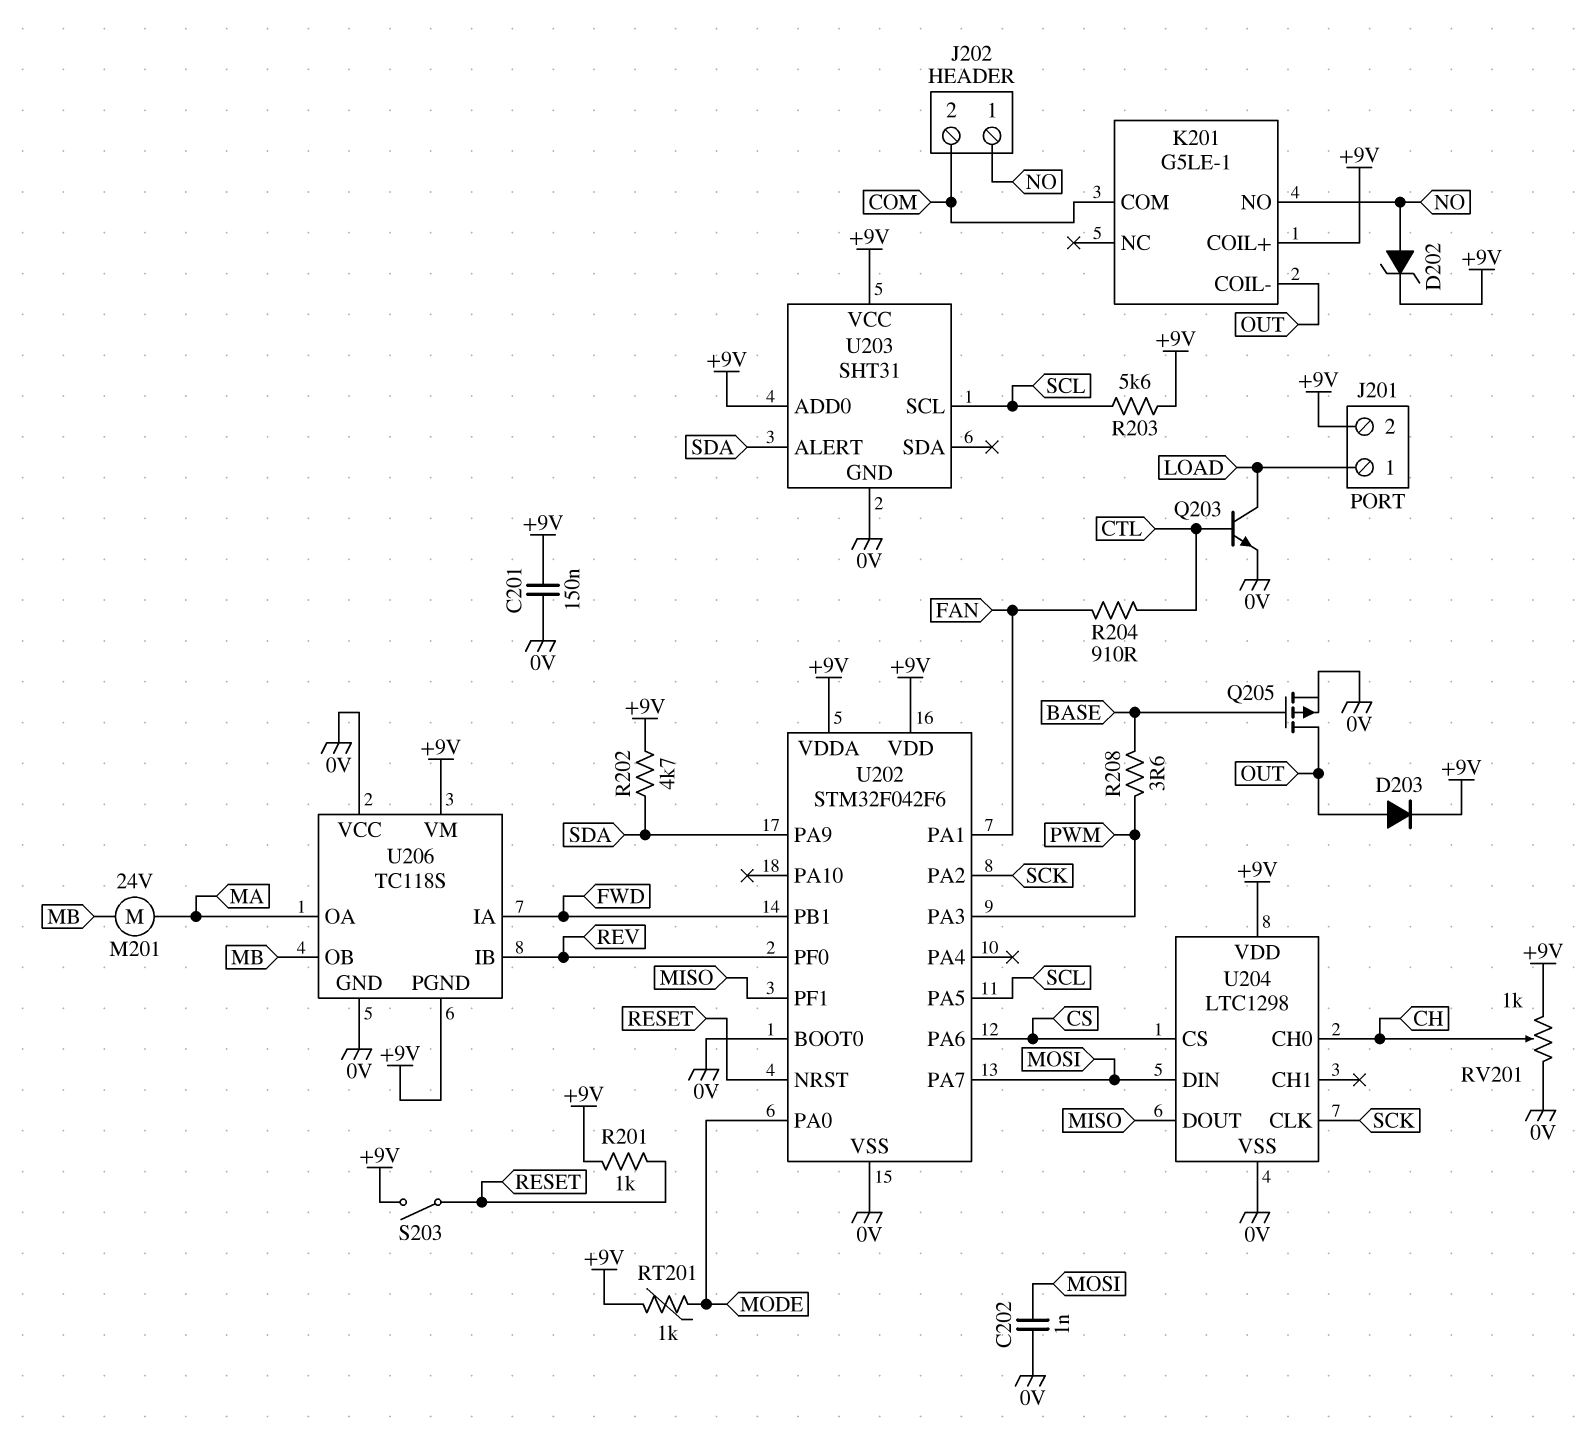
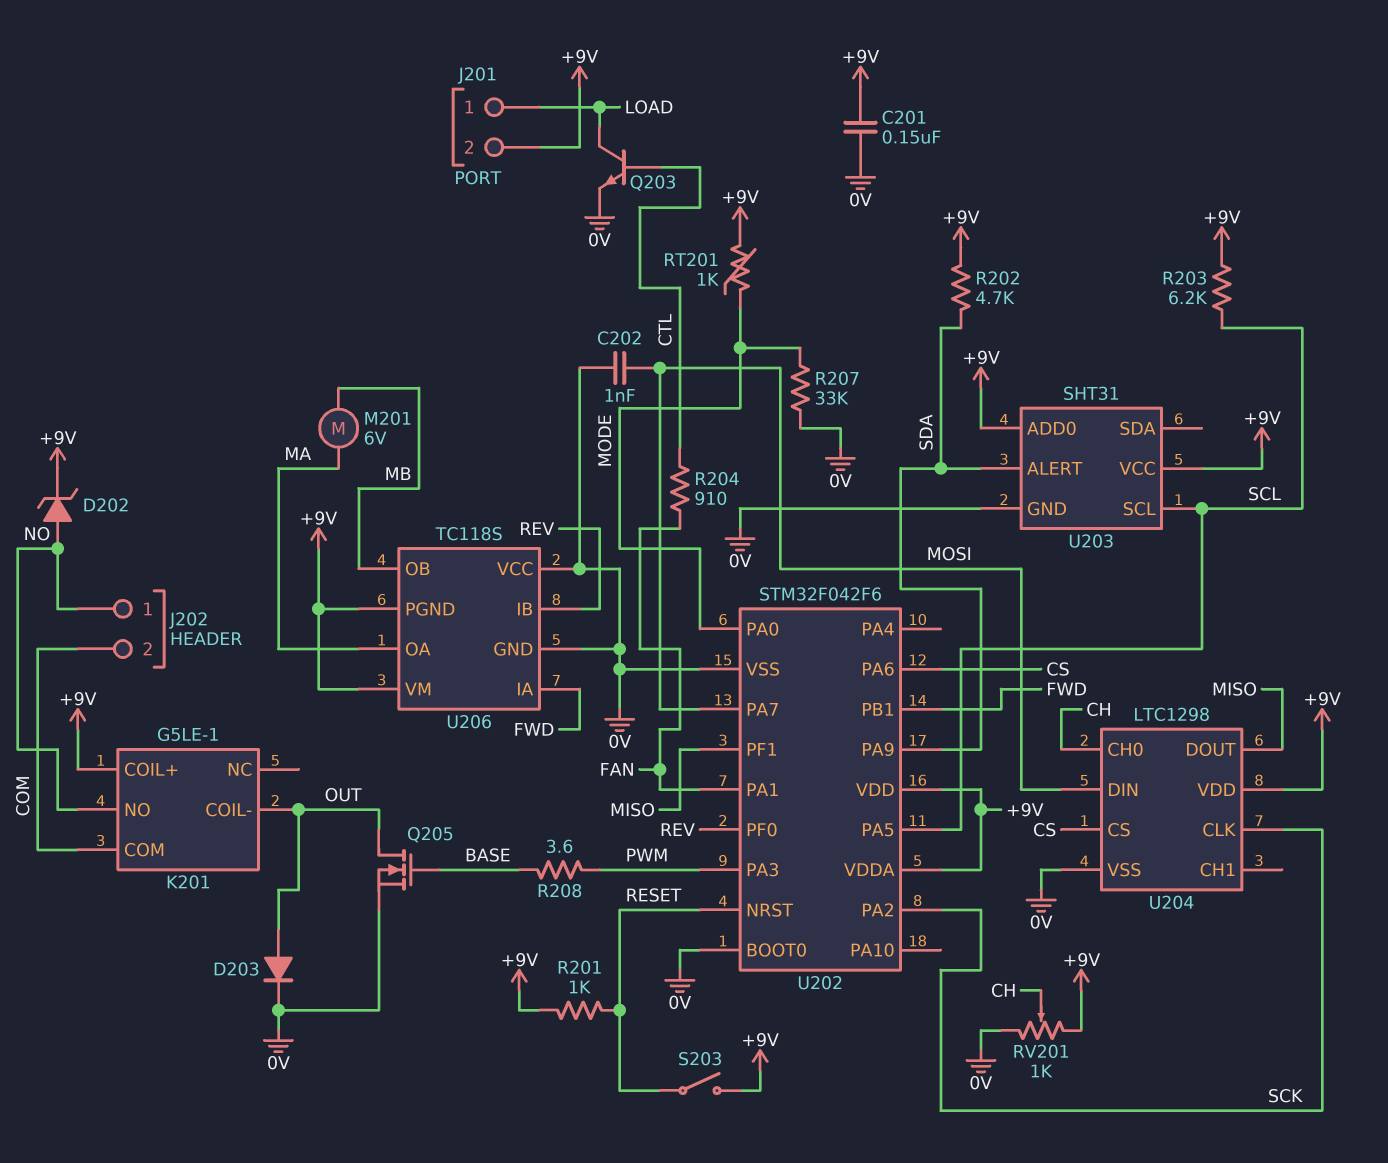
D203: diode (A OUT, K +9V) -> diode (A OUT, K 0V)
M201: motor 24V (MA, MB) -> motor 6V (MA, MB)
Q205: PMOS (G BASE, D OUT, S 0V) -> NMOS (G BASE, D OUT, S 0V)
R203: 5.6k (+9V, SCL) -> 6.2k (+9V, SCL)
R207: none -> 33k (0V, MODE)

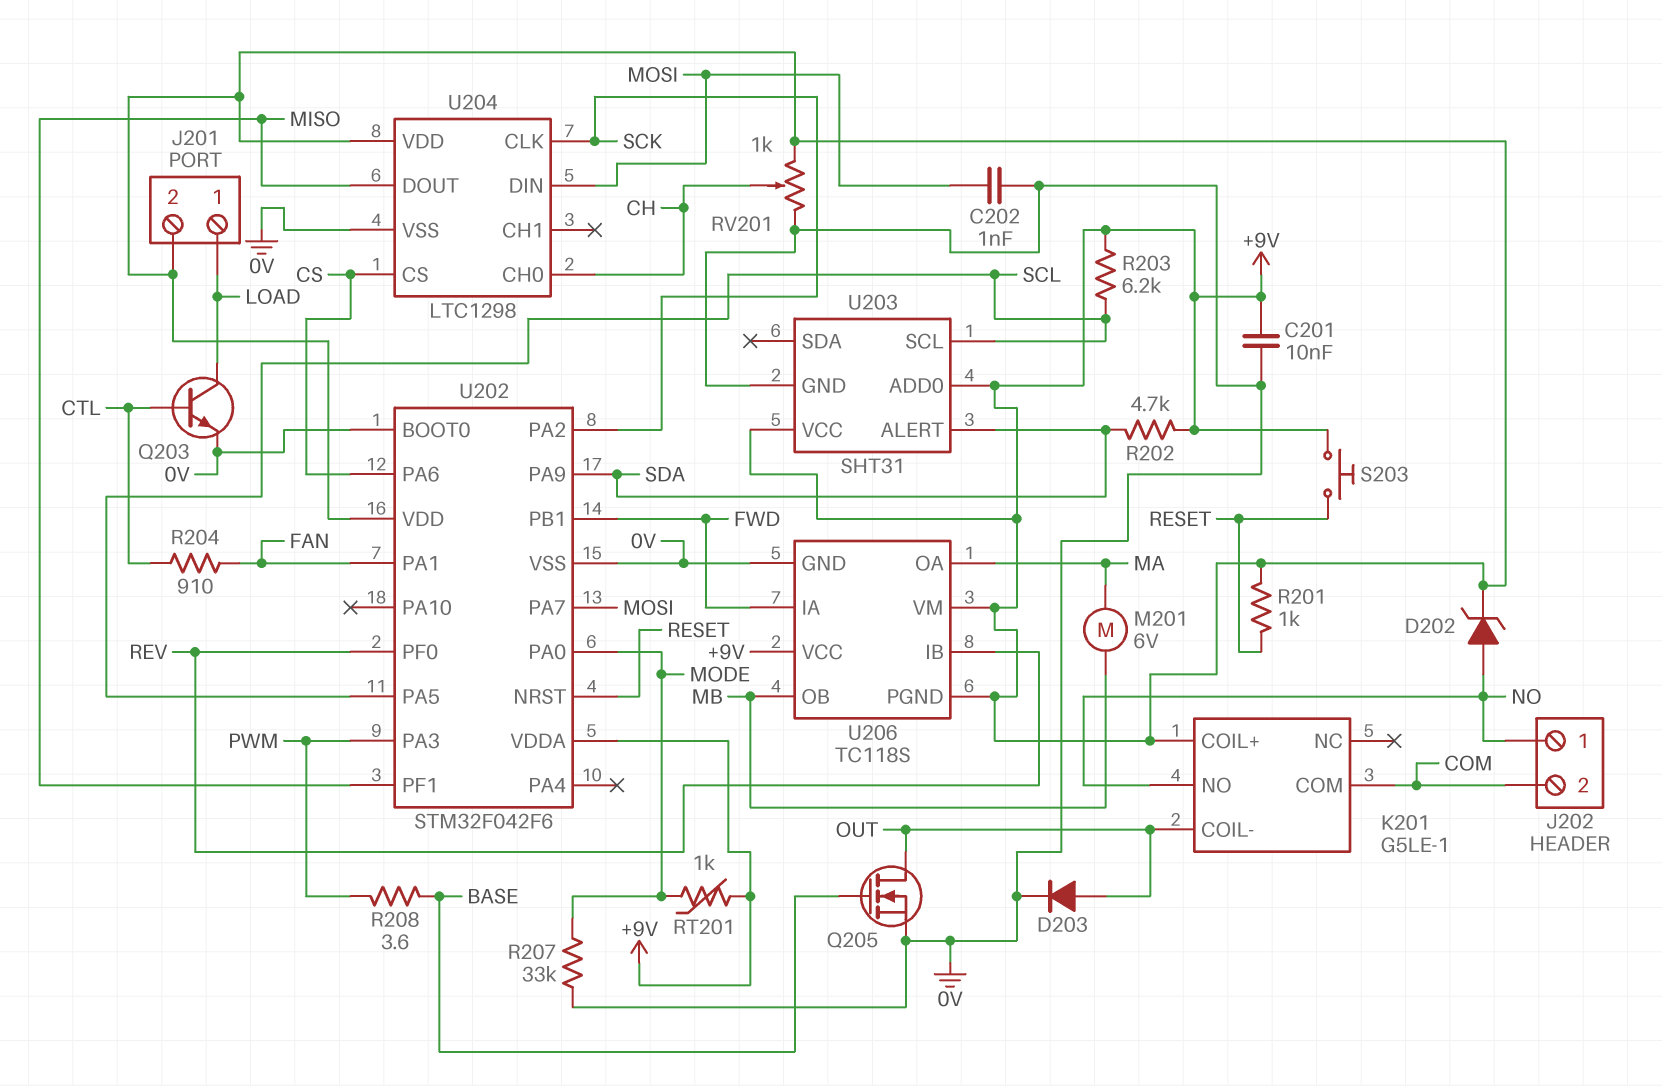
C201: 150nF (+9V, 0V) -> 10nF (+9V, 0V)
S203: switch (+9V, RESET) -> button (+9V, RESET)
U206 pin VCC: 0V -> +9V

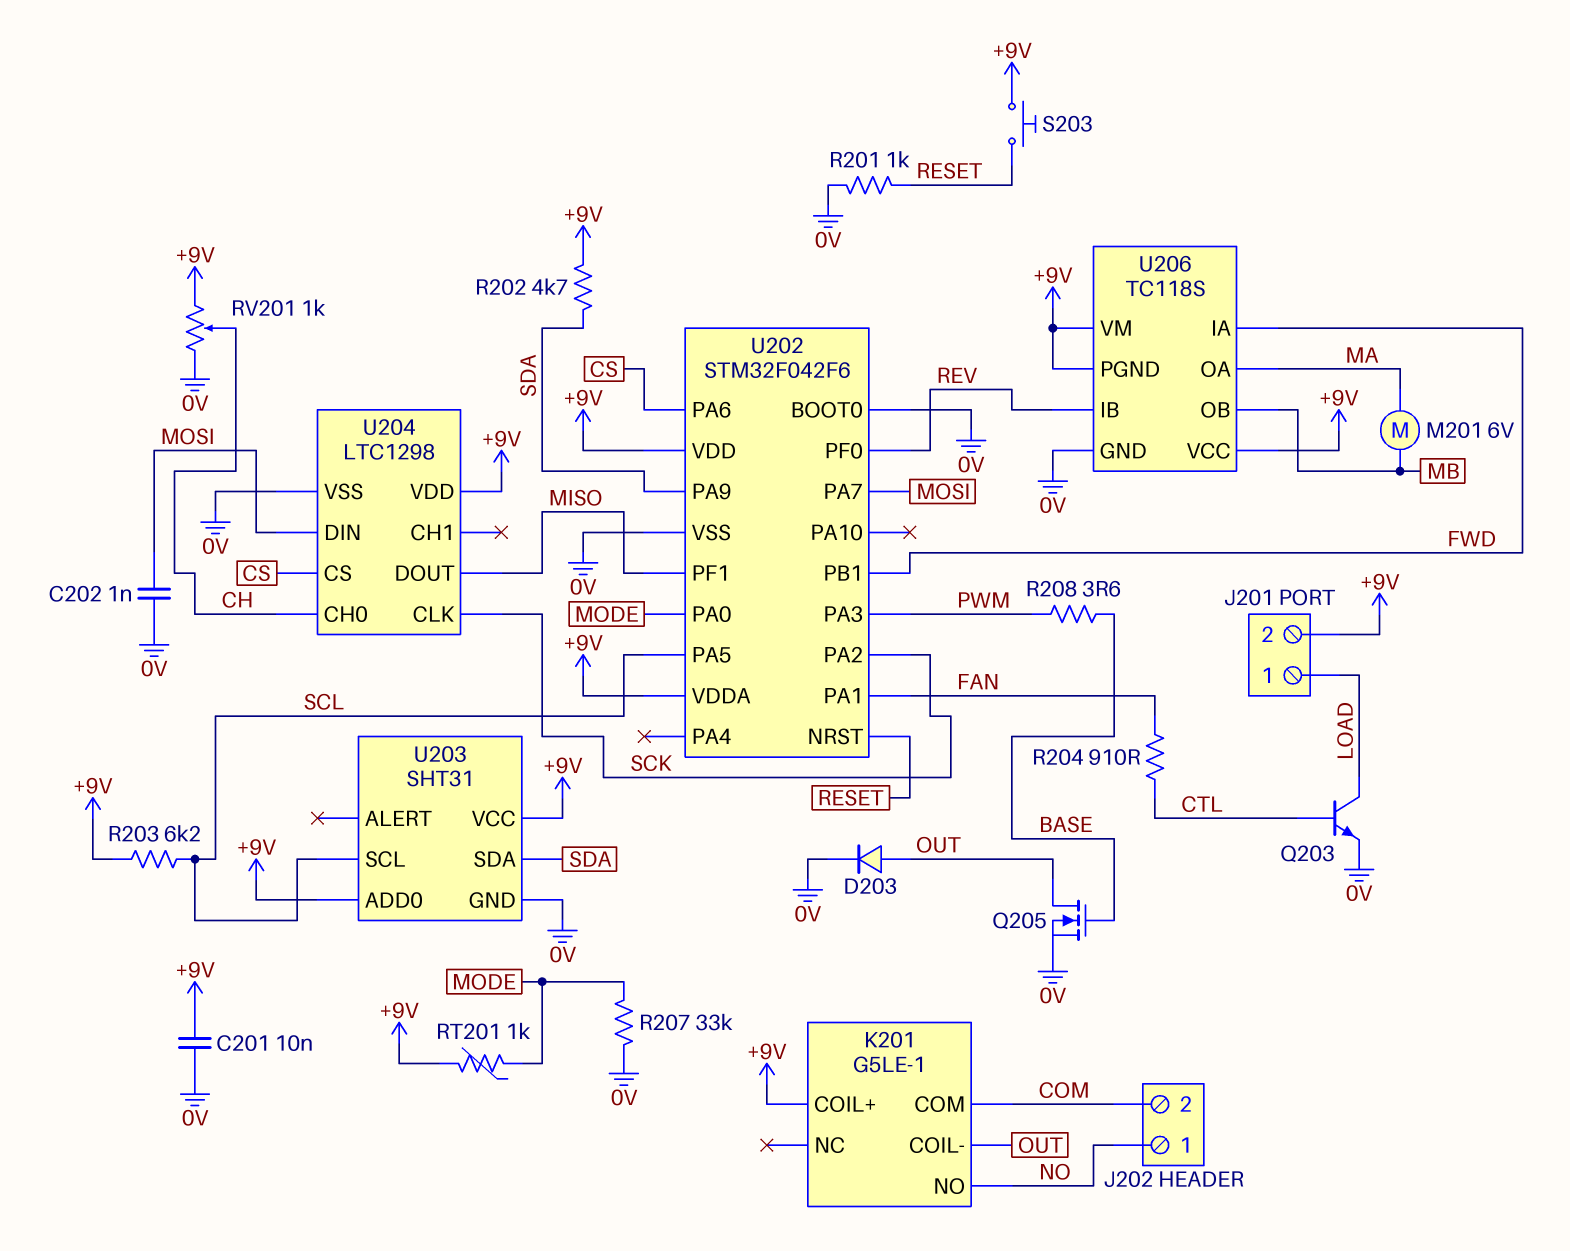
D202: zener (A NO, K +9V) -> none
R201: 1k (+9V, RESET) -> 1k (0V, RESET)
U203 pin ALERT: SDA -> none
U203 pin SDA: none -> SDA

